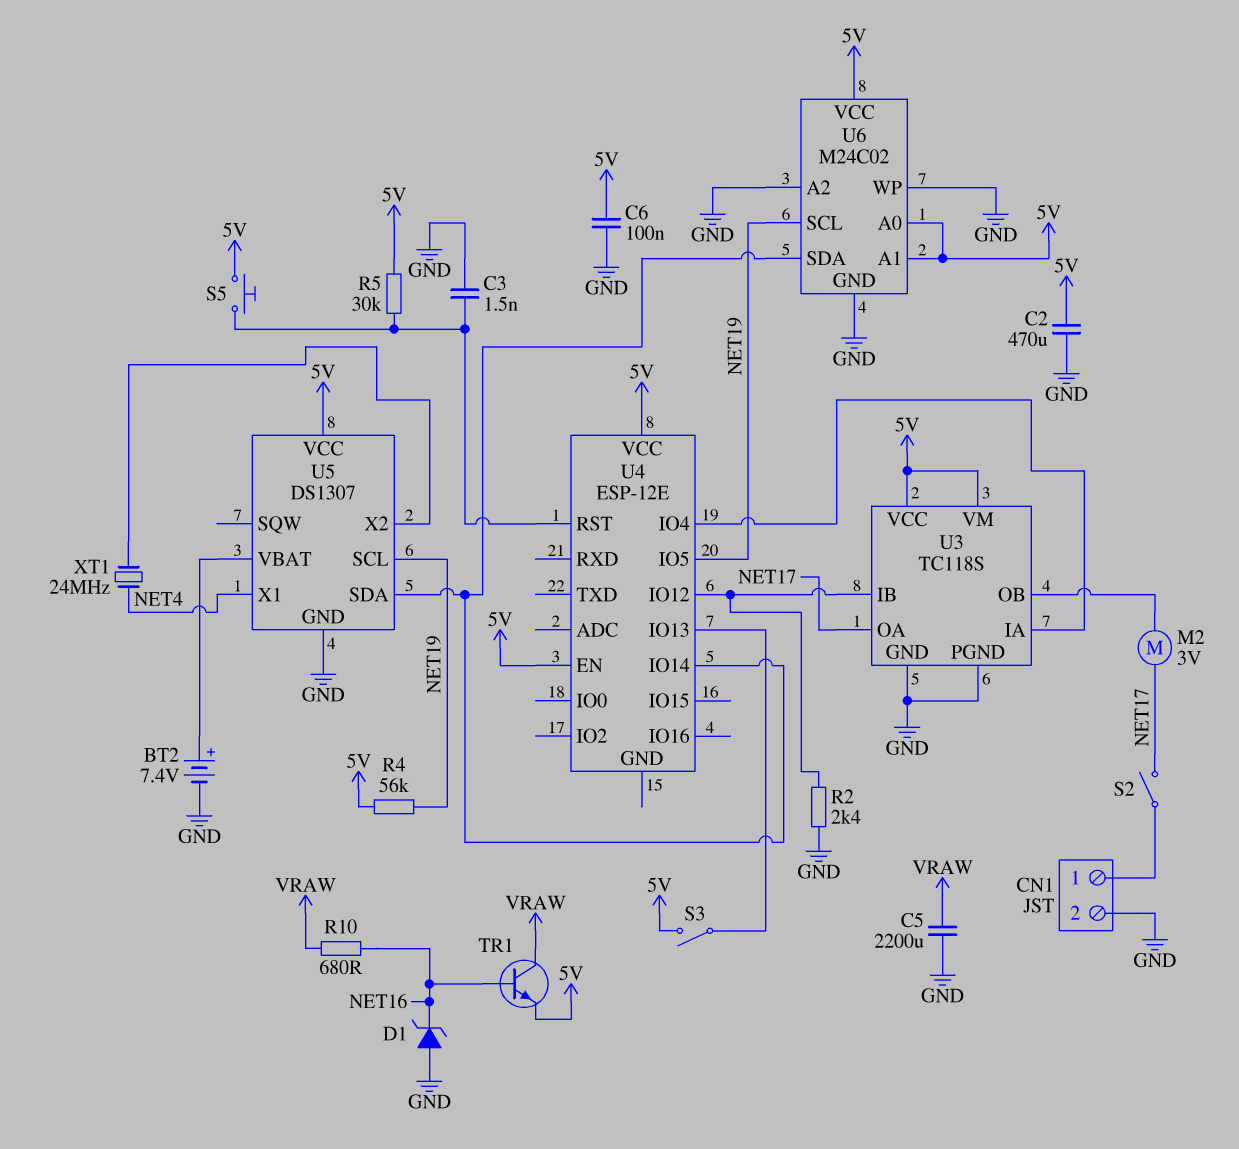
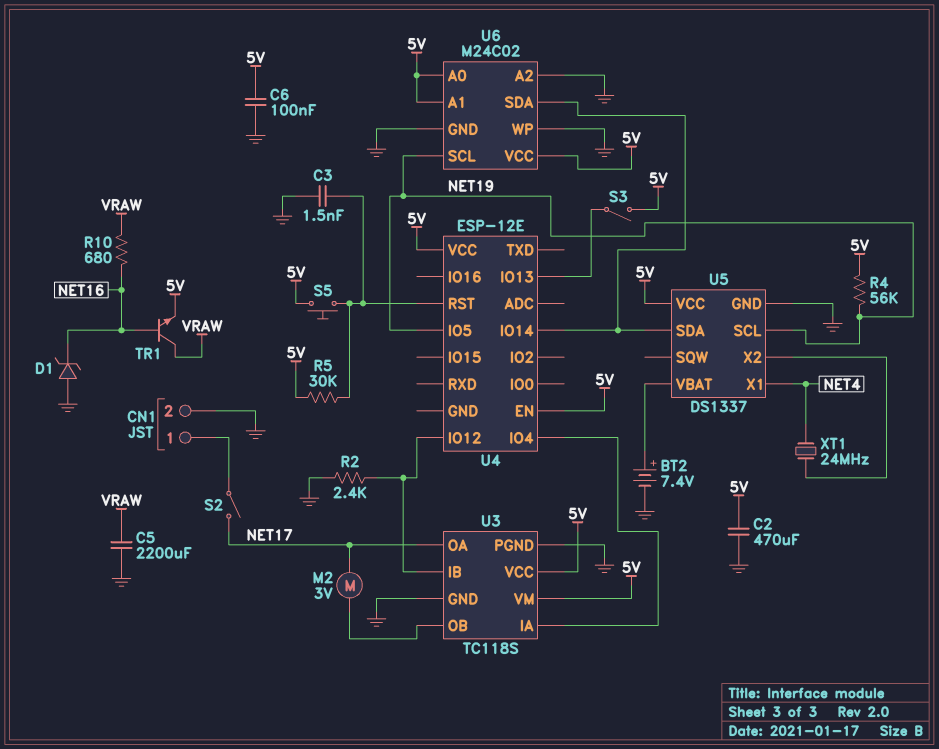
U5: DS1307 -> DS1337

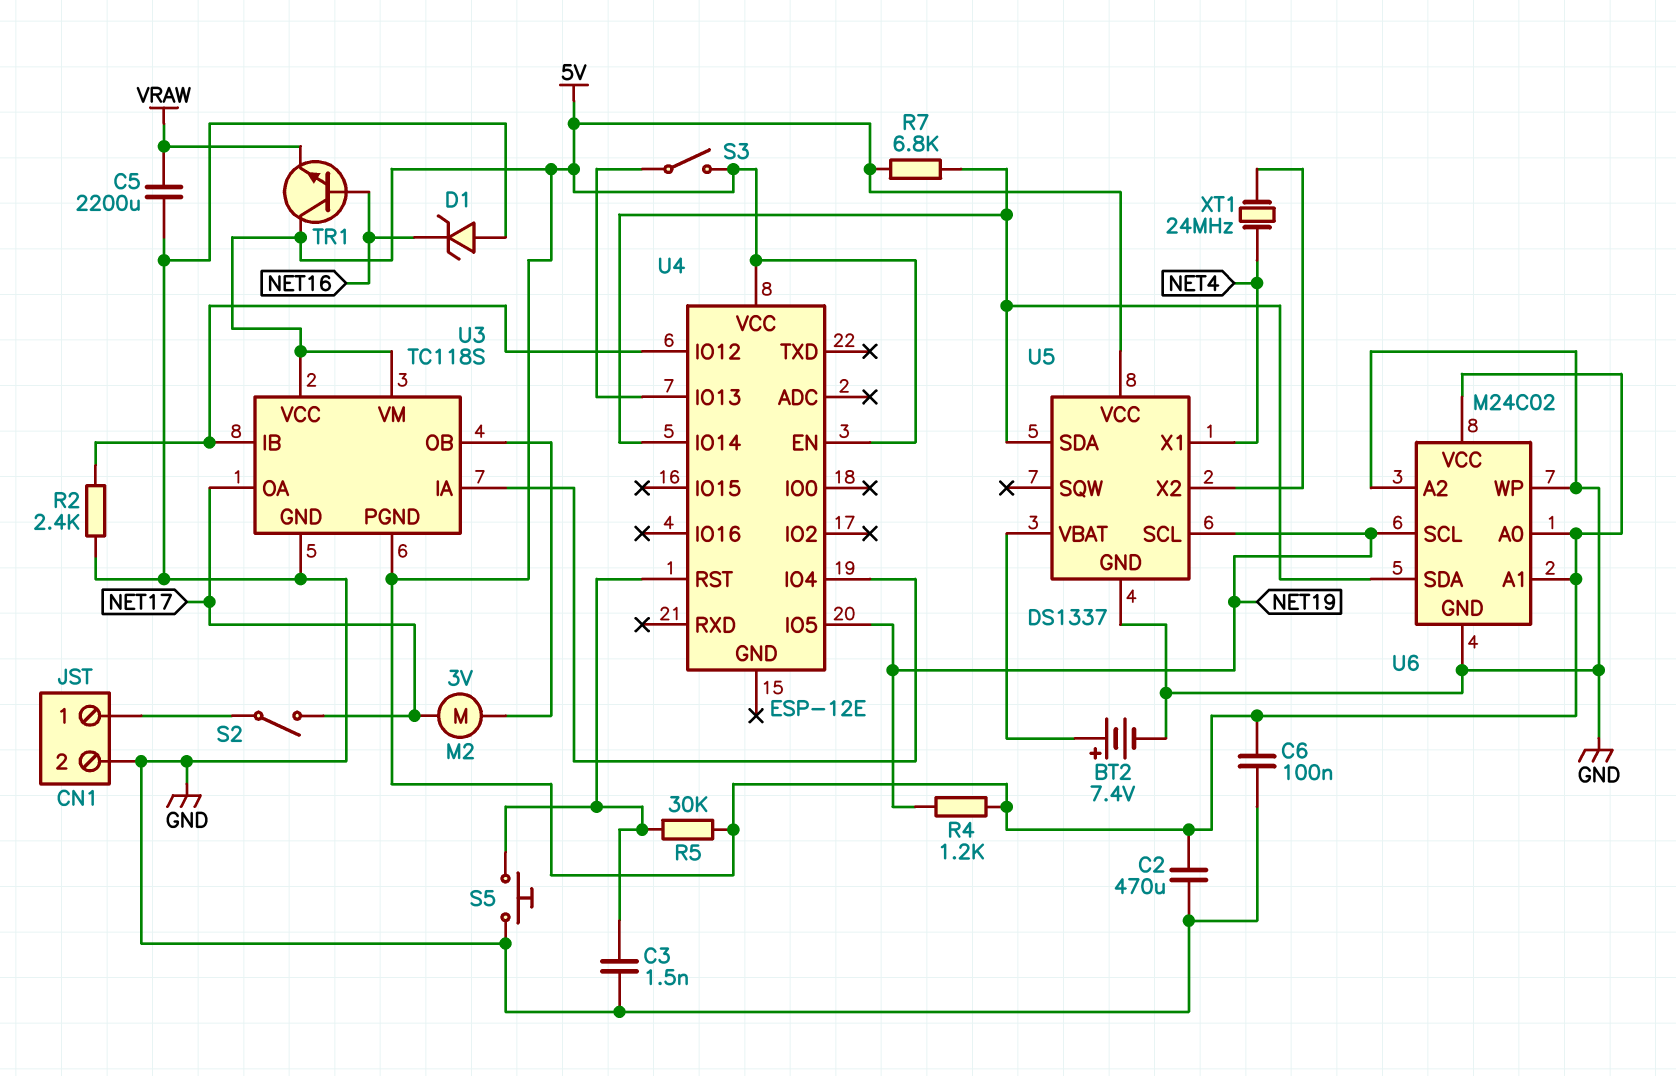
R4: 56k (5V, NET19) -> 1.2k (5V, NET19)
R7: none -> 6.8k (5V, U4/IO14)
R10: 680 (NET16, VRAW) -> none
S5: button (5V, U4/RST) -> button (GND, U4/RST)
TR1: NPN (B NET16, C VRAW, E 5V) -> NPN (B NET16, C 5V, E VRAW)
U3 pin PGND: GND -> 5V

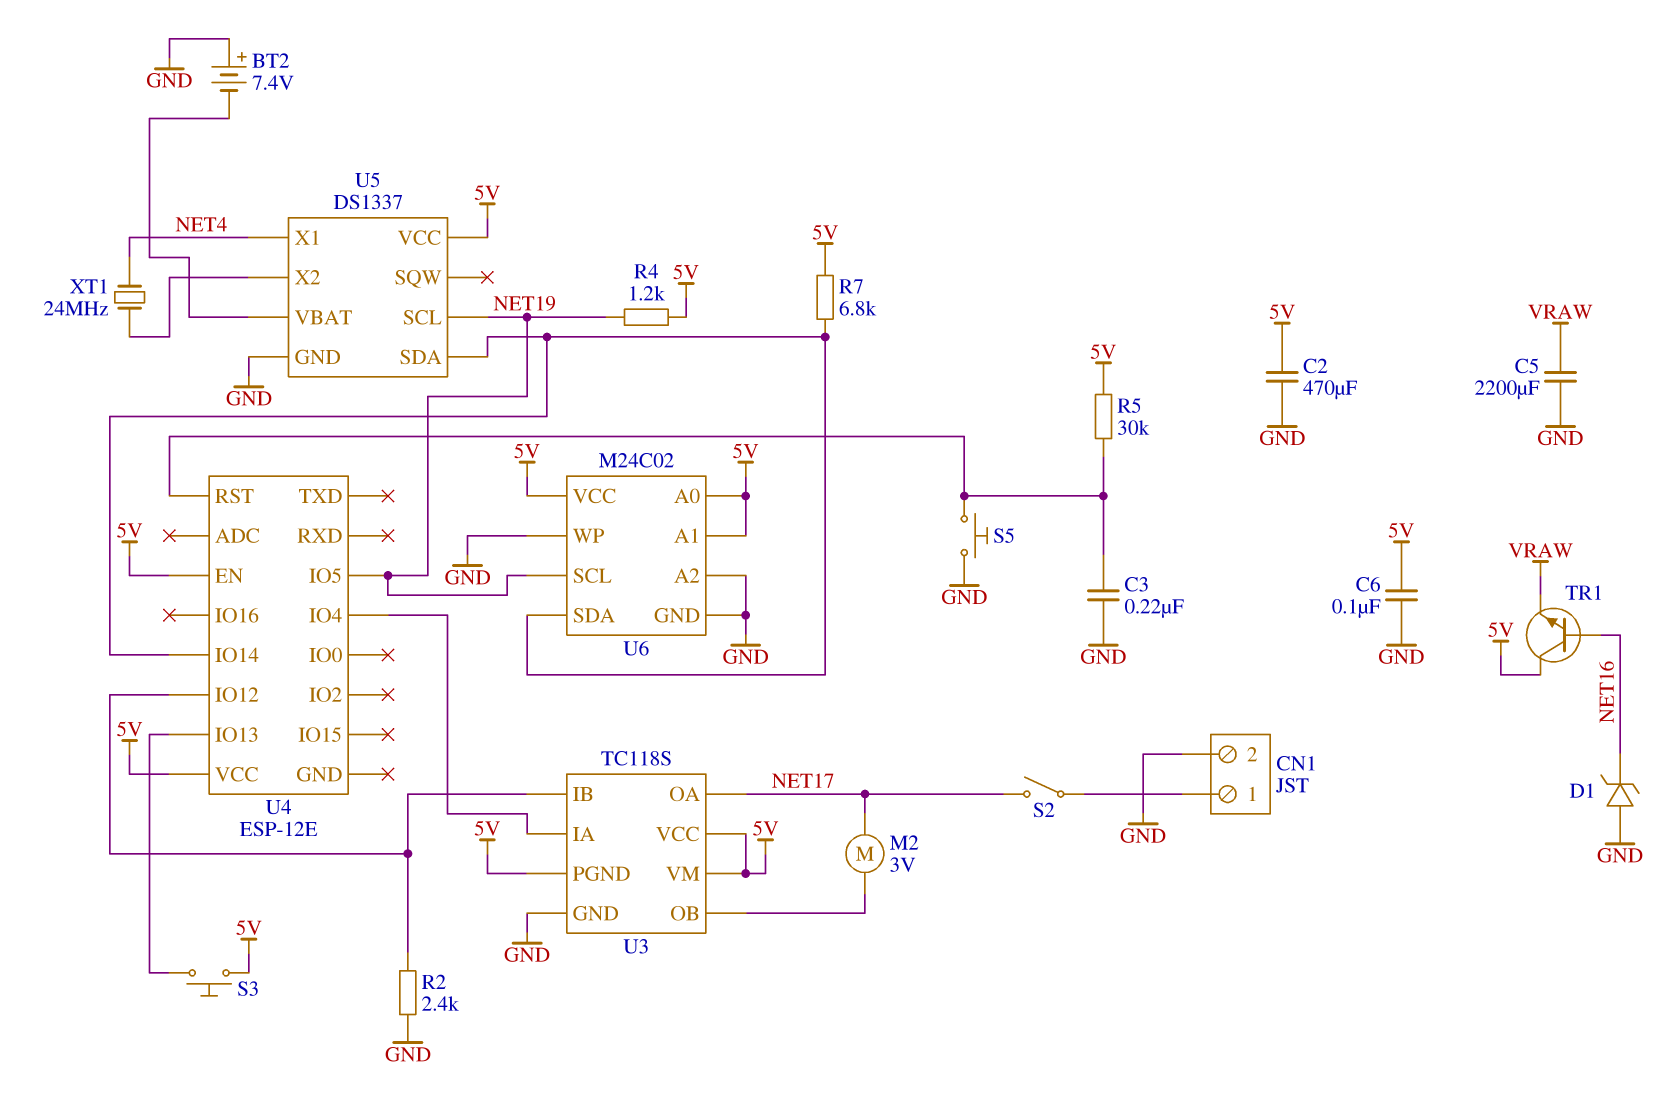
BT2: 7.4V (plus U5/VBAT, minus GND) -> 7.4V (plus GND, minus U5/VBAT)
C3: 1.5nF (GND, U4/RST) -> 220nF (GND, U4/RST)
S3: switch (5V, U4/IO13) -> button (5V, U4/IO13)

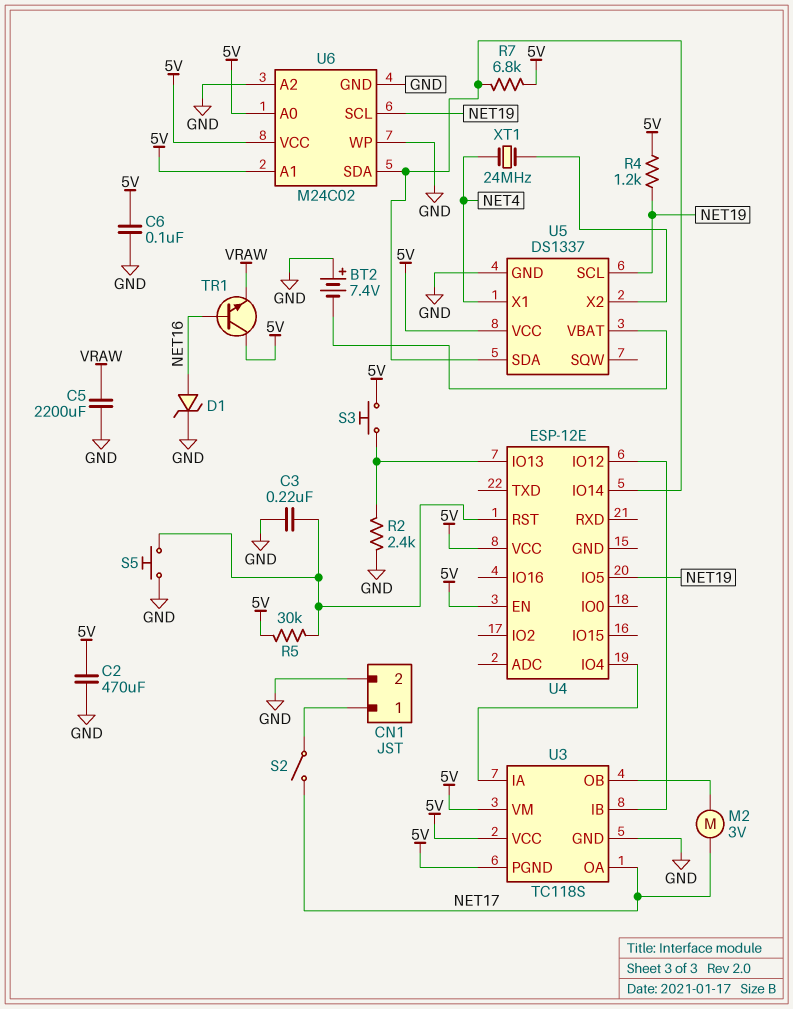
D1: zener (A GND, K NET16) -> zener (A NET16, K GND)
R2: 2.4k (GND, U3/IB) -> 2.4k (GND, U4/IO13)

